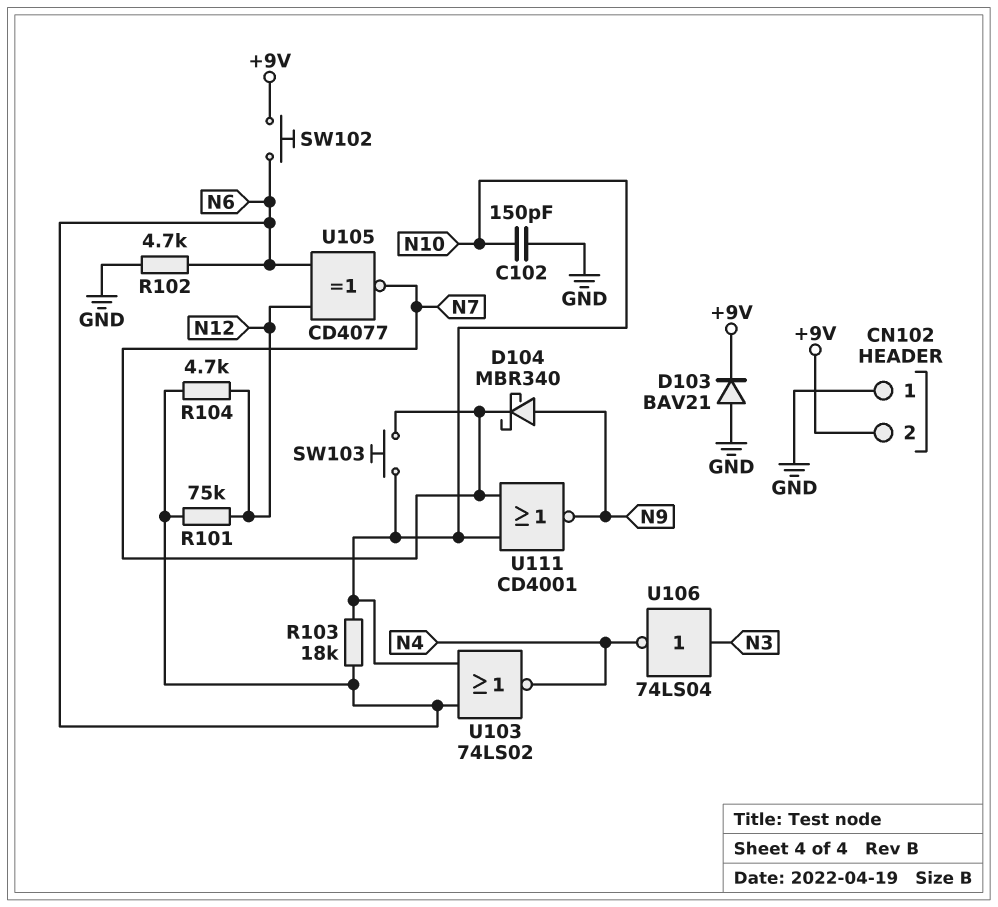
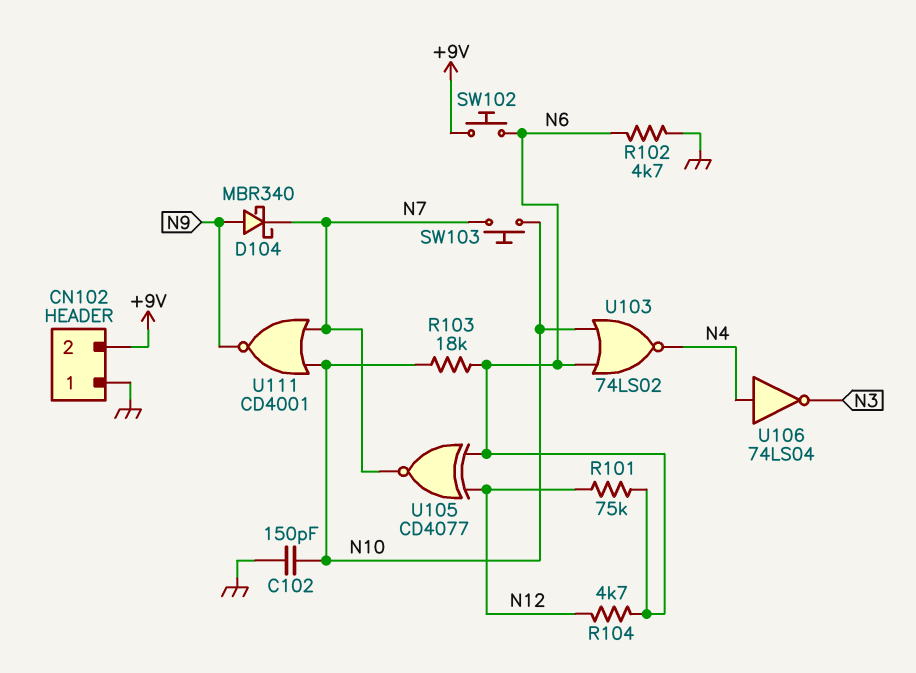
D103: diode BAV21 (A GND, K +9V) -> none
U106: NOT 74LS04 (in N3, out N4) -> NOT 74LS04 (in N4, out N3)

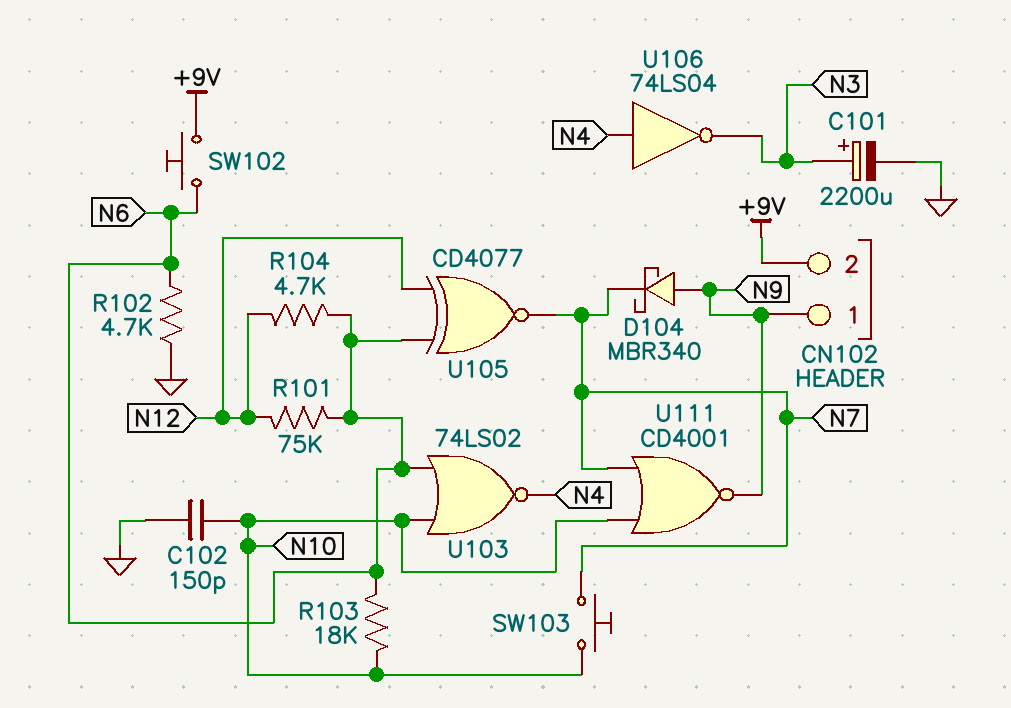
C101: none -> 2200uF (plus N3, minus GND)
CN102 pin 1: GND -> N9

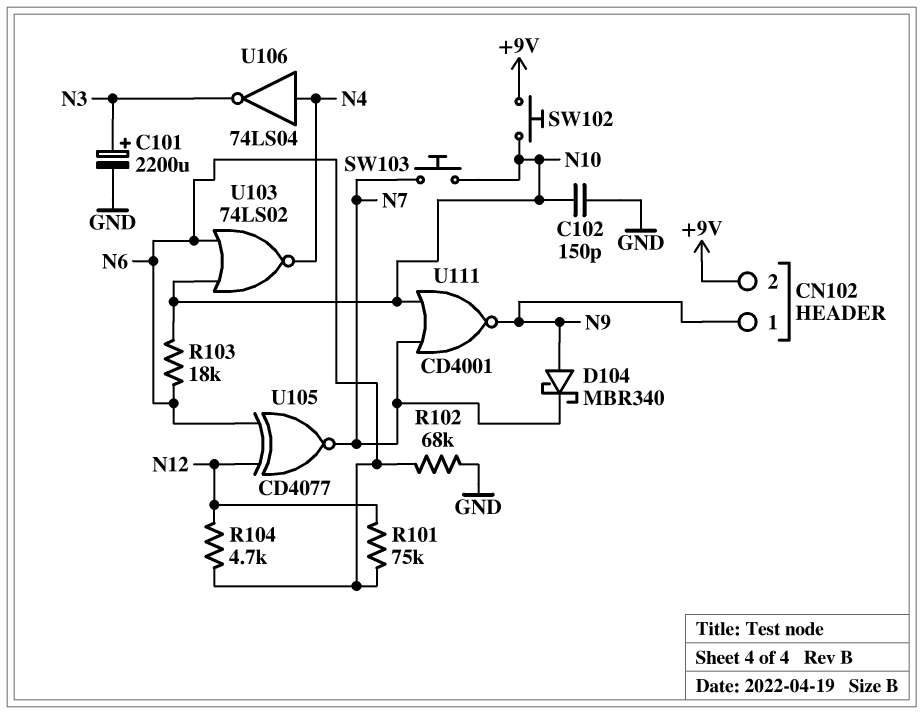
R102: 4.7k (GND, N6) -> 68k (GND, N6)
SW102: button (+9V, N6) -> button (+9V, N10)

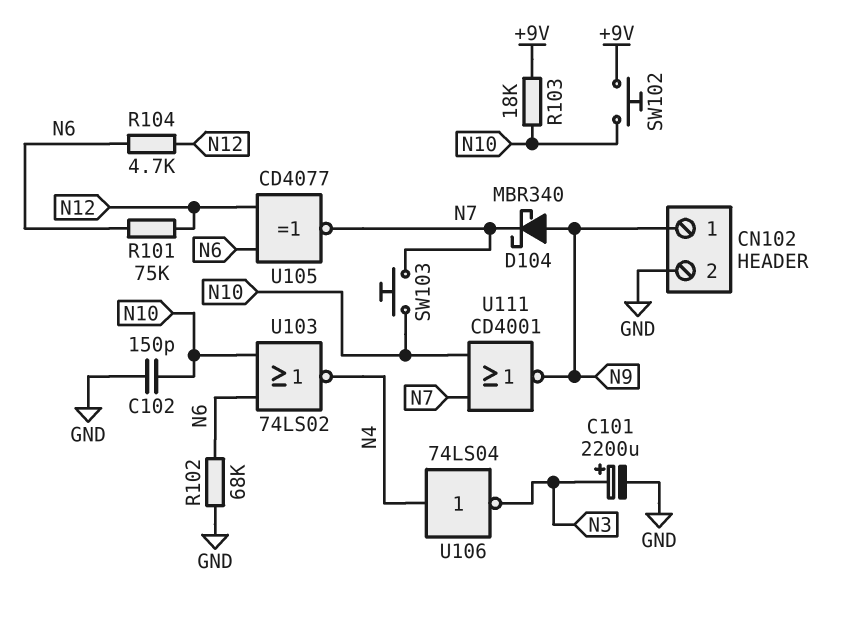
CN102 pin 2: +9V -> GND
R103: 18k (N6, N10) -> 18k (+9V, N10)

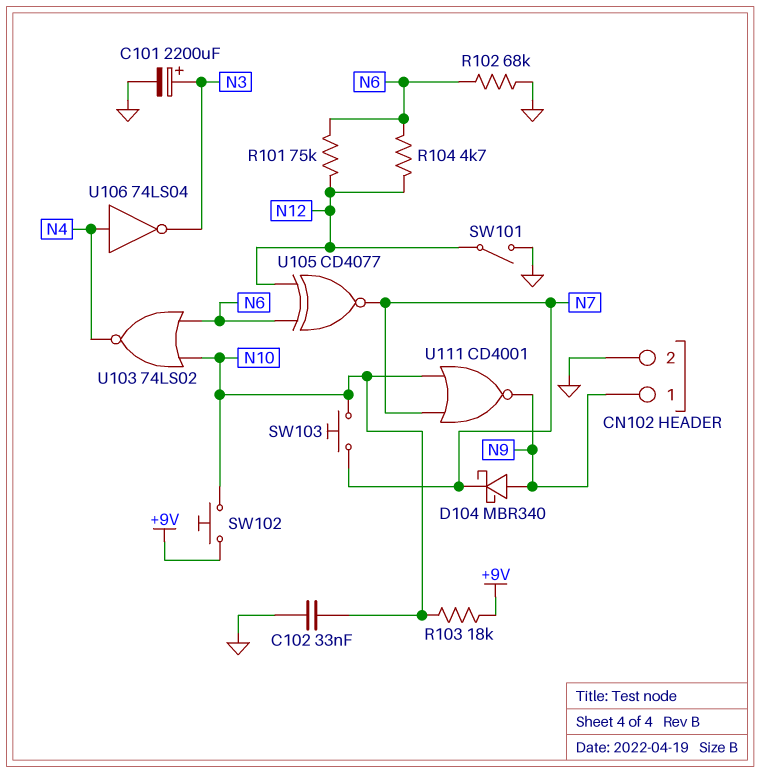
C102: 150pF (GND, N10) -> 33nF (GND, N10)
SW101: none -> switch (GND, N12)

